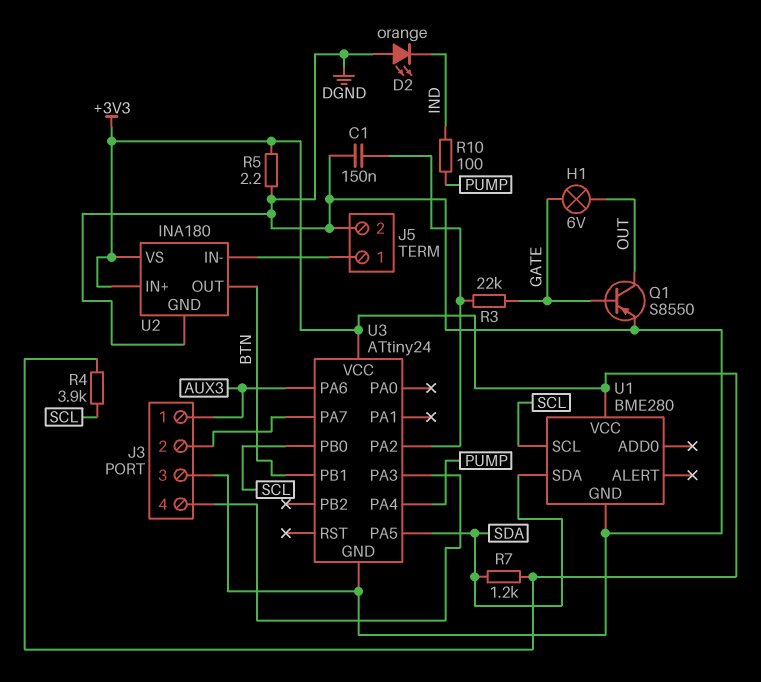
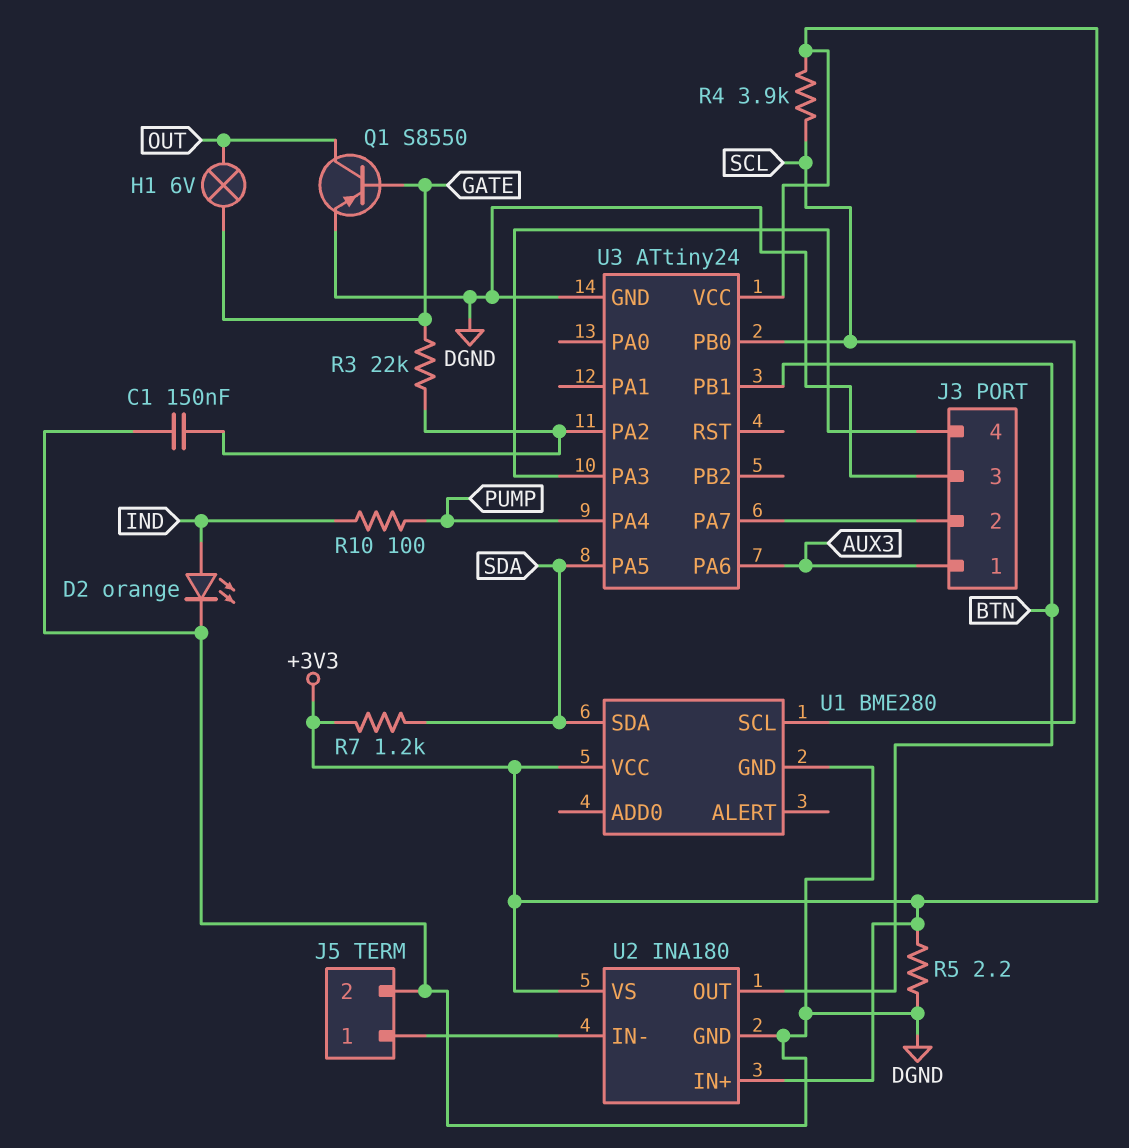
D2: LED orange (A DGND, K IND) -> LED orange (A IND, K DGND)

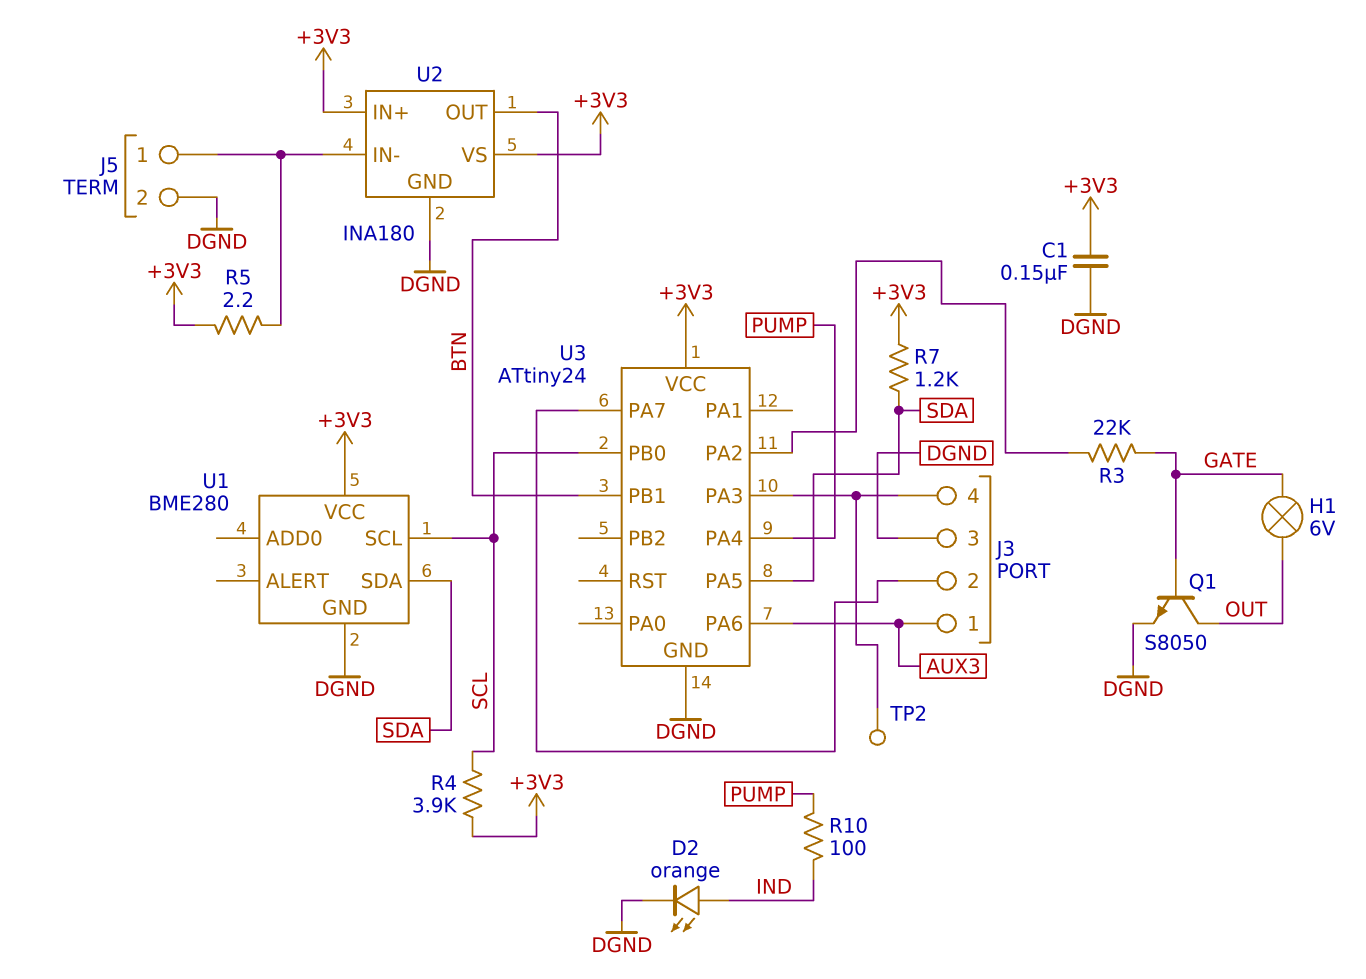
C1: 150nF (DGND, U3/PA2) -> 150nF (+3V3, DGND)
Q1: PNP S8550 (B GATE, C OUT, E DGND) -> NPN S8050 (B GATE, C OUT, E DGND)
R5: 2.2 (+3V3, DGND) -> 2.2 (+3V3, J5/1)
TP2: none -> test point (J3/4)

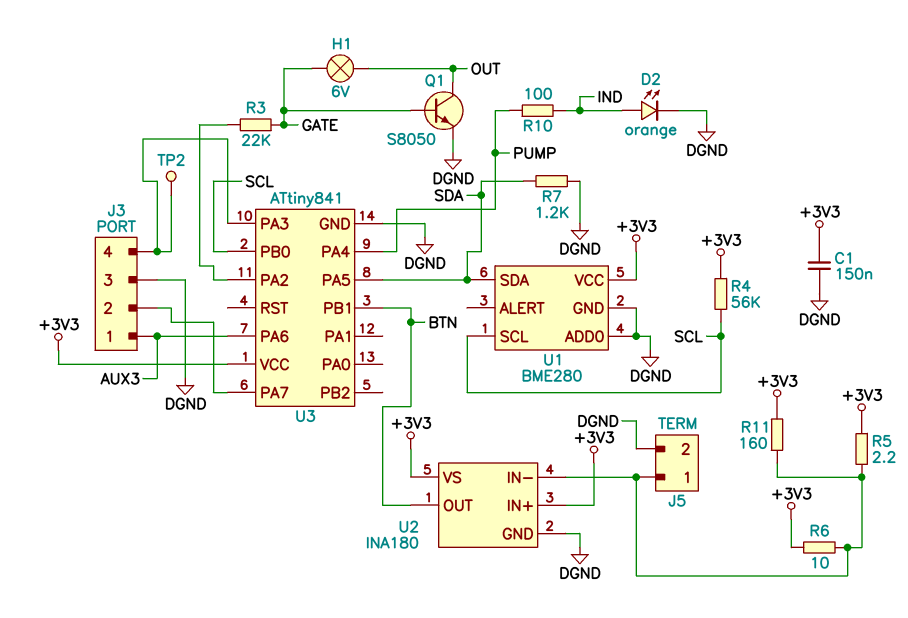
R4: 3.9k (+3V3, SCL) -> 56k (+3V3, SCL)
R6: none -> 10 (+3V3, J5/1)
R7: 1.2k (+3V3, SDA) -> 1.2k (DGND, SDA)
R11: none -> 160 (+3V3, J5/1)
U1 pin ADD0: none -> DGND
U3: ATtiny24 -> ATtiny841

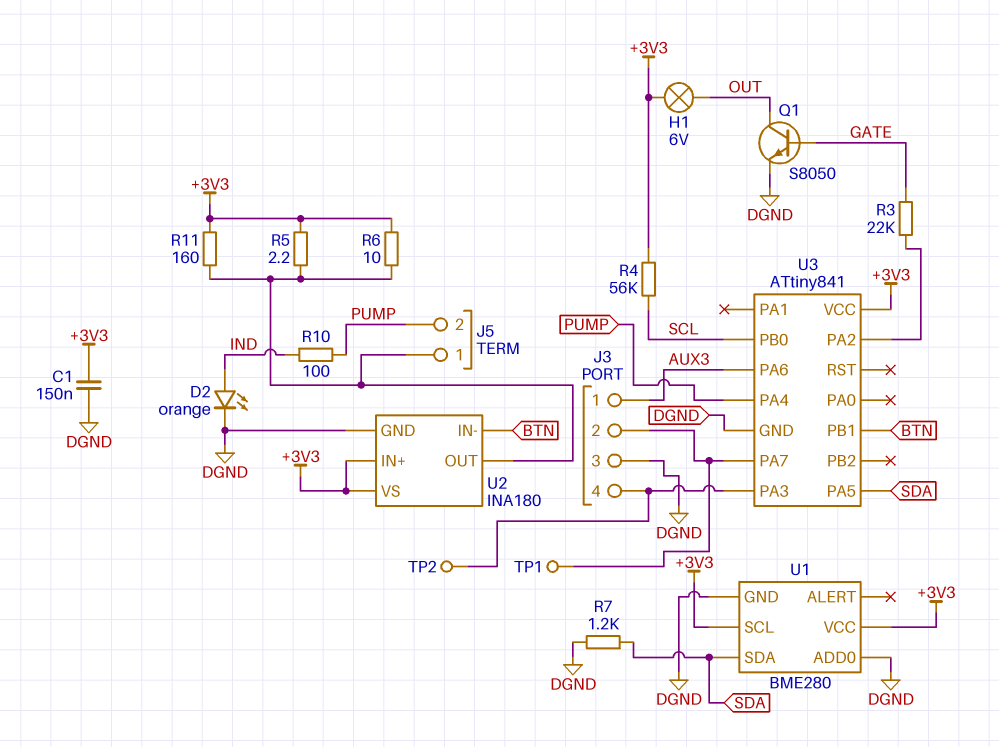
H1: lamp 6V (GATE, OUT) -> lamp 6V (+3V3, OUT)
J5 pin 2: DGND -> PUMP
TP1: none -> test point (J3/2)
U1 pin SCL: SCL -> +3V3
U2 pin IN-: J5/1 -> BTN
U2 pin OUT: BTN -> J5/1

